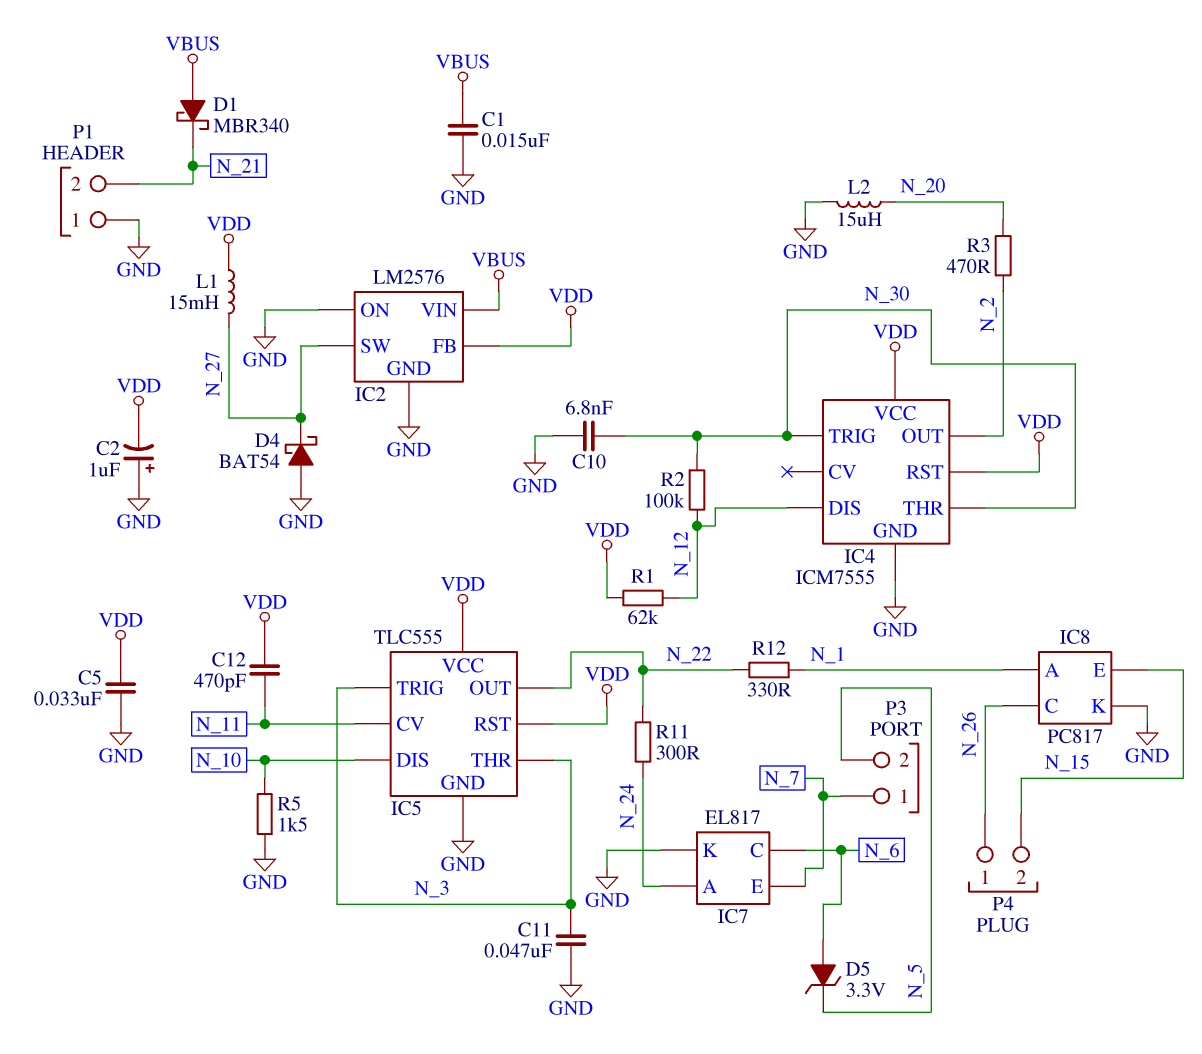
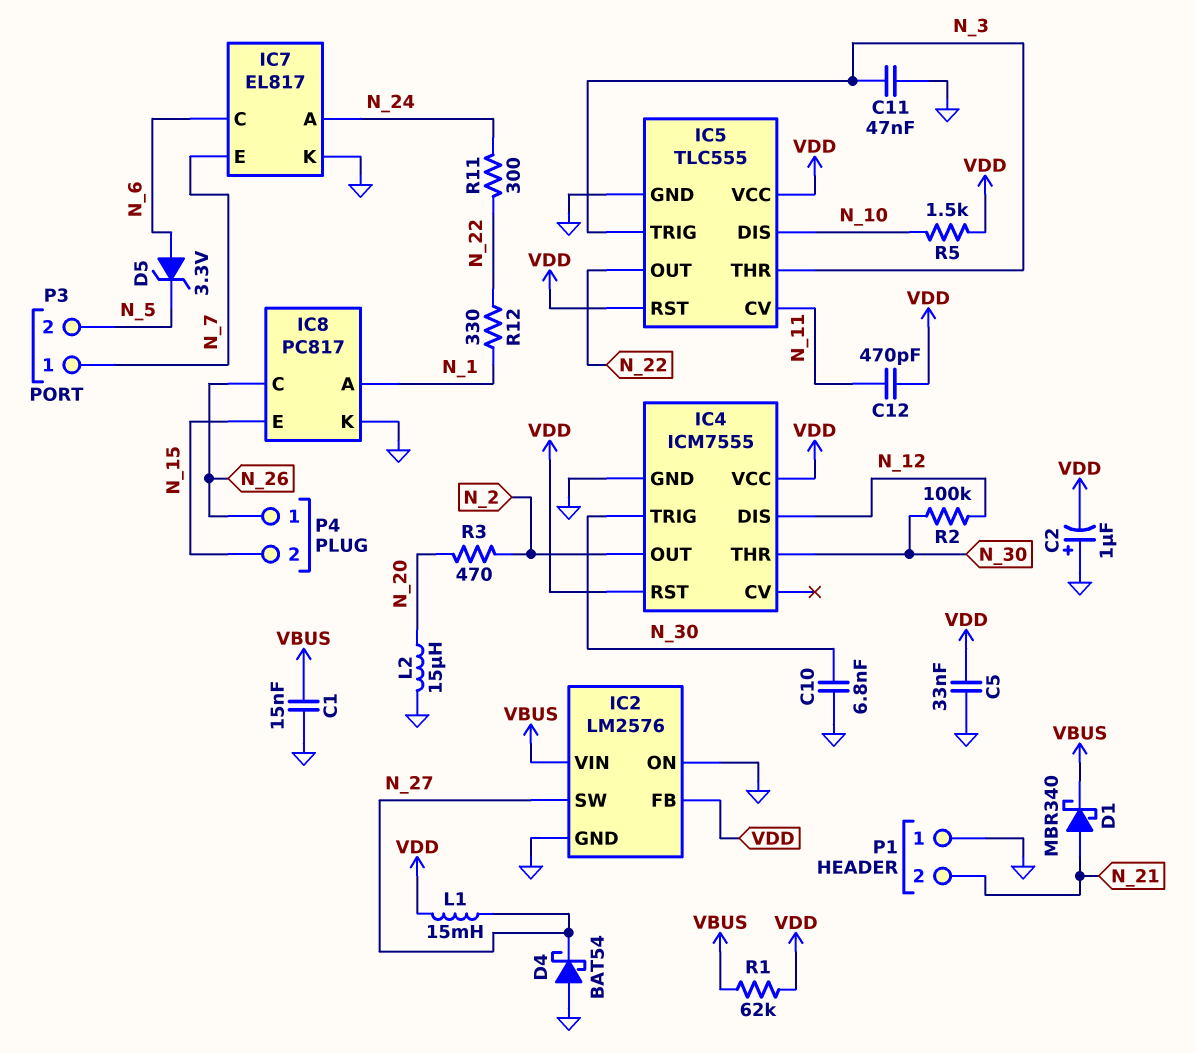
D1: schottky MBR340 (A VBUS, K N_21) -> schottky MBR340 (A N_21, K VBUS)
R1: 62k (N_12, VDD) -> 62k (VBUS, VDD)
R5: 1.5k (GND, N_10) -> 1.5k (N_10, VDD)

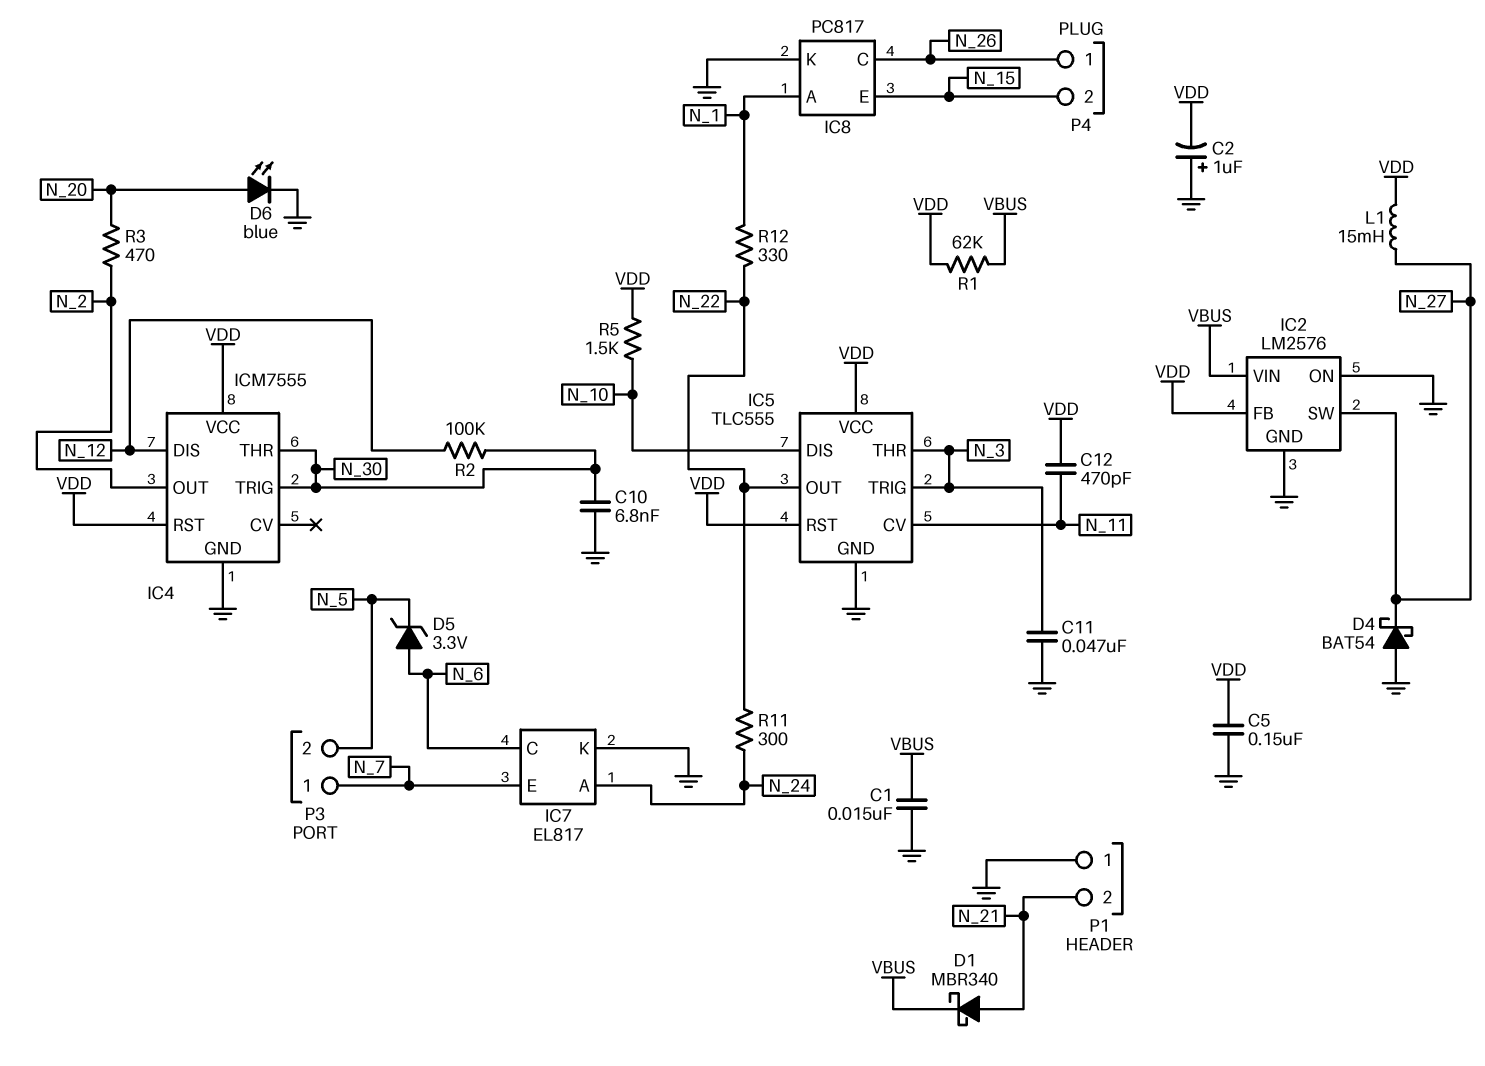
C5: 33nF (GND, VDD) -> 150nF (GND, VDD)
D6: none -> LED blue (A N_20, K GND)
L2: 15uH (GND, N_20) -> none

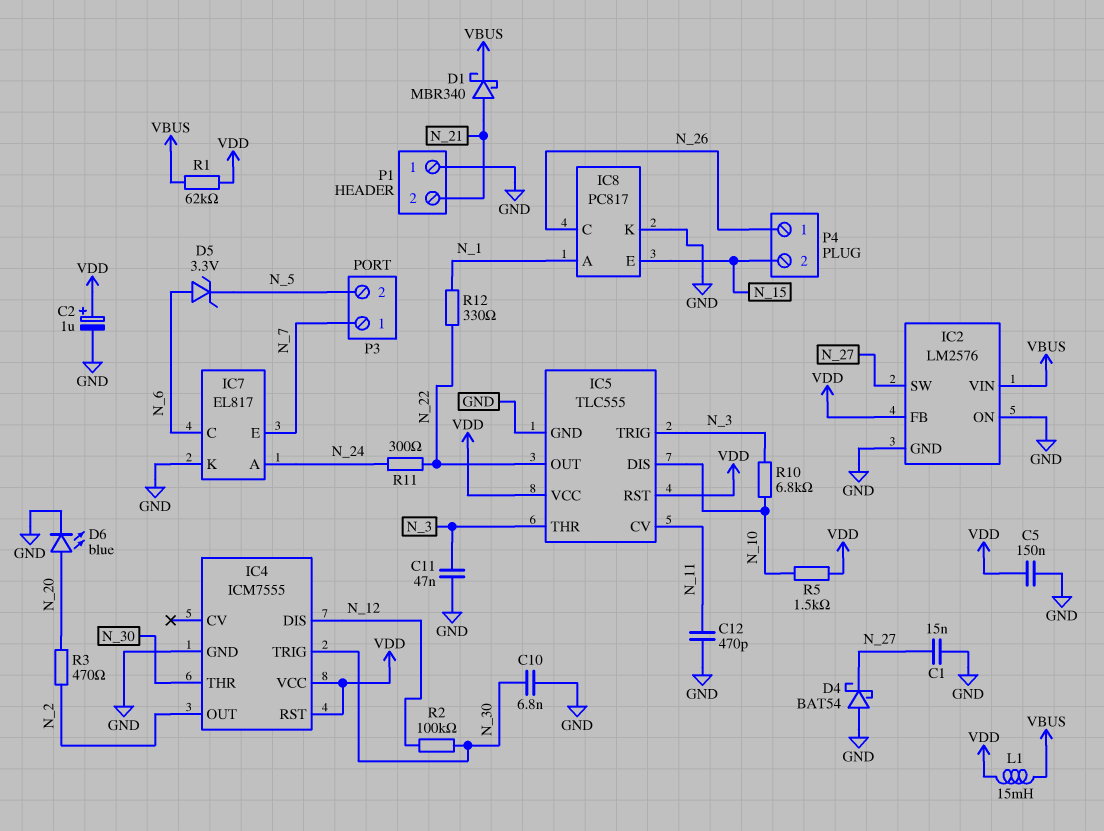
C1: 15nF (GND, VBUS) -> 15nF (GND, N_27)
C2: 1uF (plus GND, minus VDD) -> 1uF (plus VDD, minus GND)
C12: 470pF (N_11, VDD) -> 470pF (GND, N_11)
L1: 15mH (N_27, VDD) -> 15mH (VBUS, VDD)
R10: none -> 6.8k (N_3, N_10)

